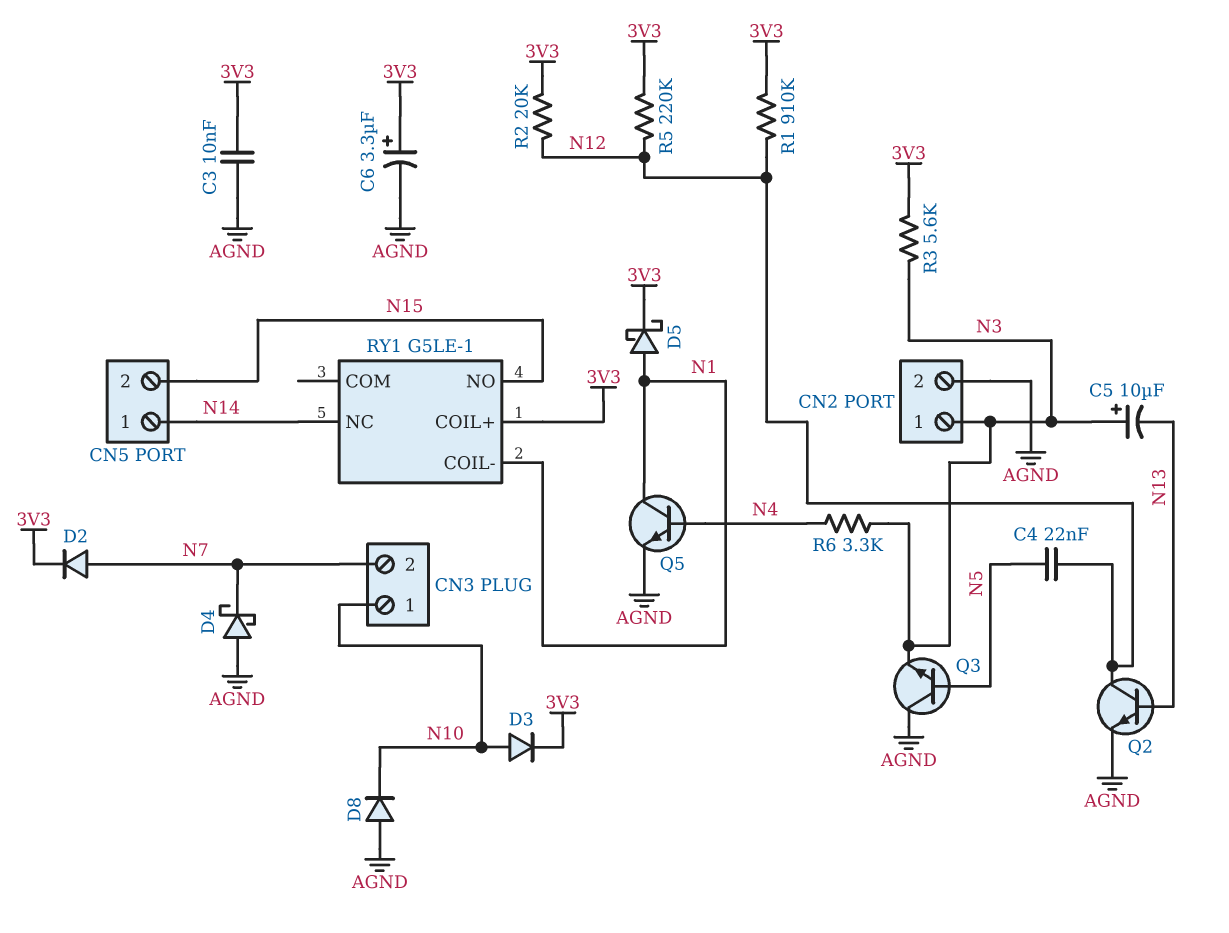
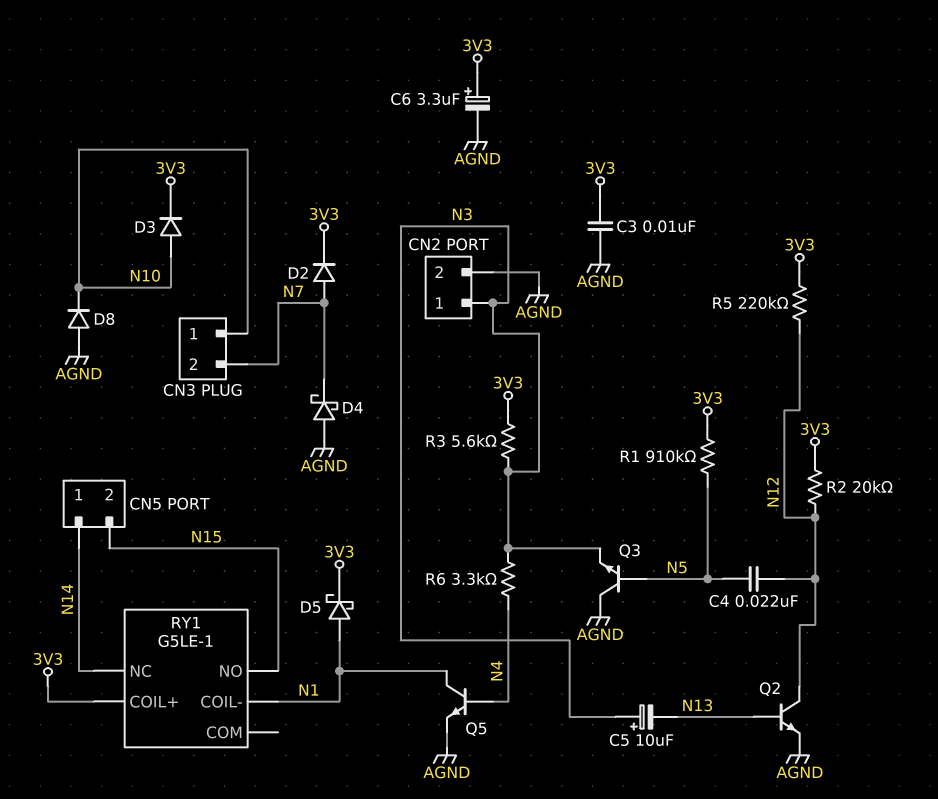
R1: 910k (3V3, N12) -> 910k (3V3, N5)

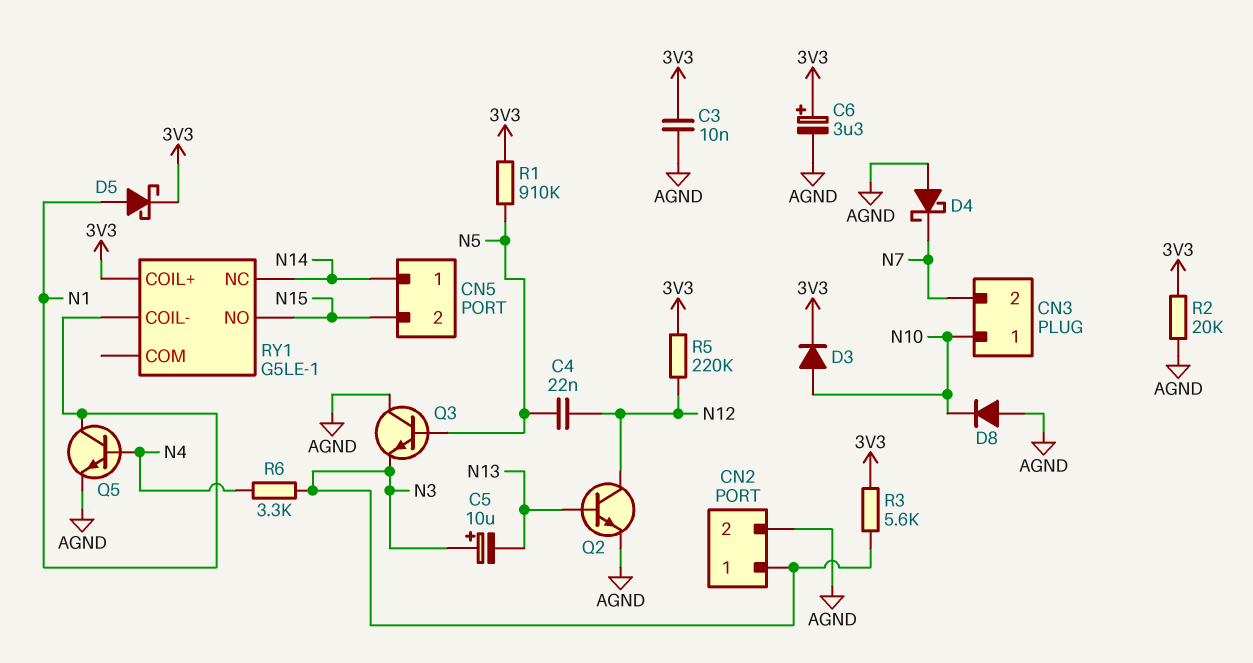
D2: diode (A N7, K 3V3) -> none
R2: 20k (3V3, N12) -> 20k (3V3, AGND)

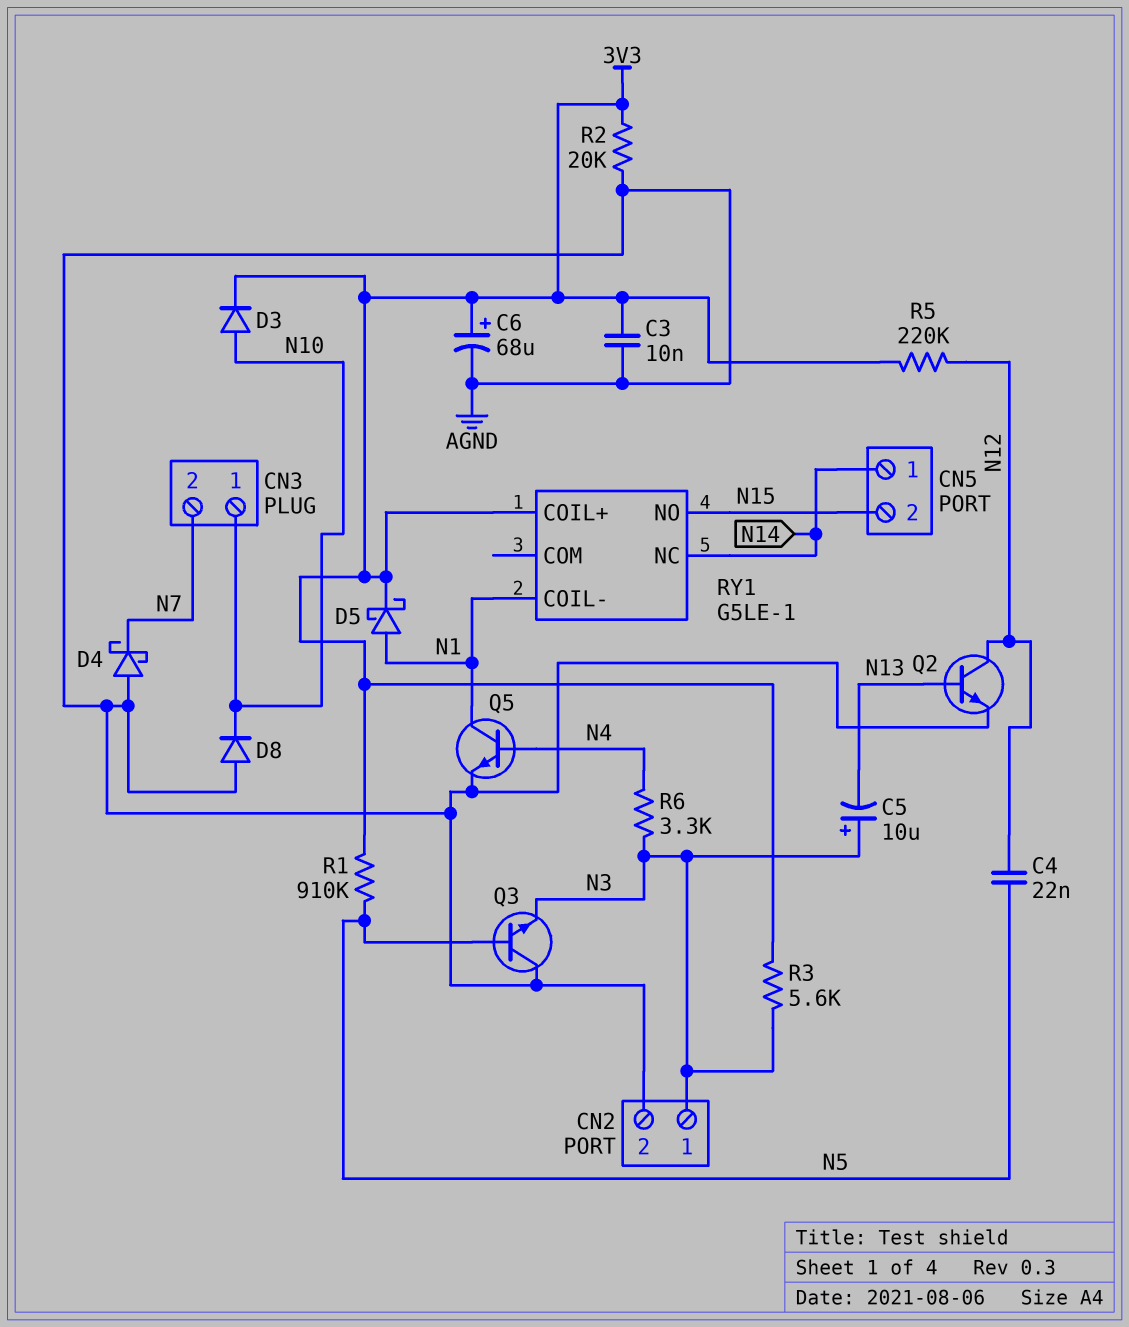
C6: 3.3uF (plus 3V3, minus AGND) -> 68uF (plus 3V3, minus AGND)

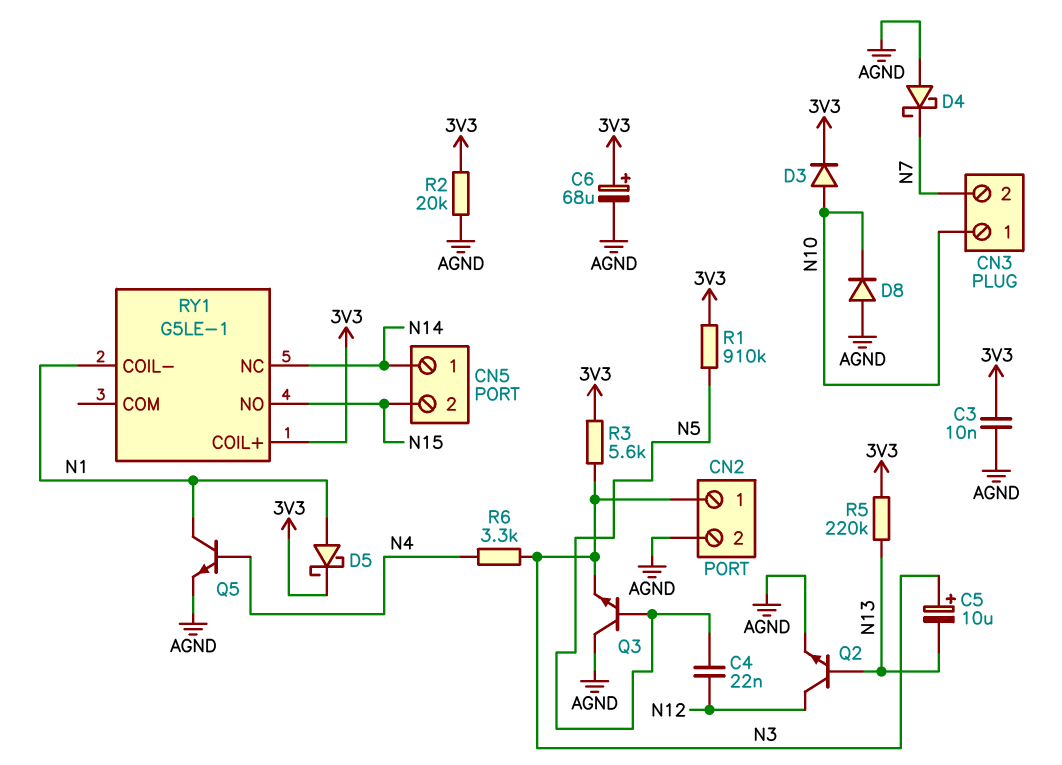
R5: 220k (3V3, N12) -> 220k (3V3, N13)

